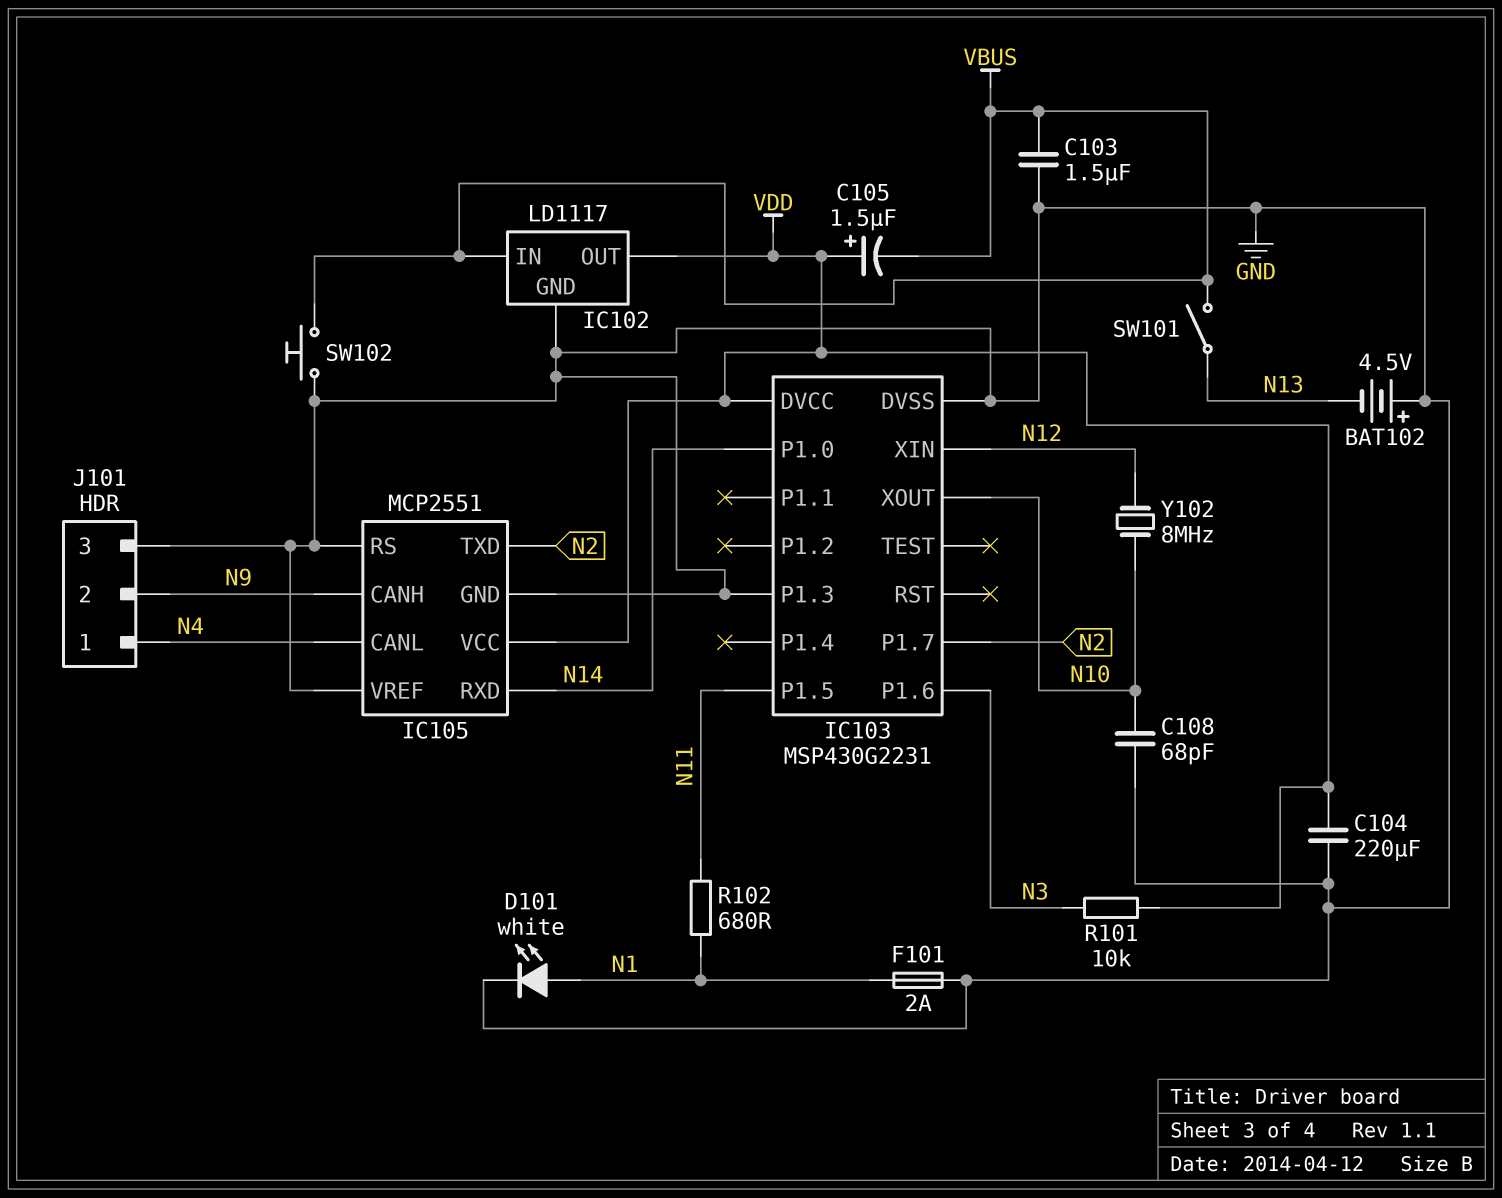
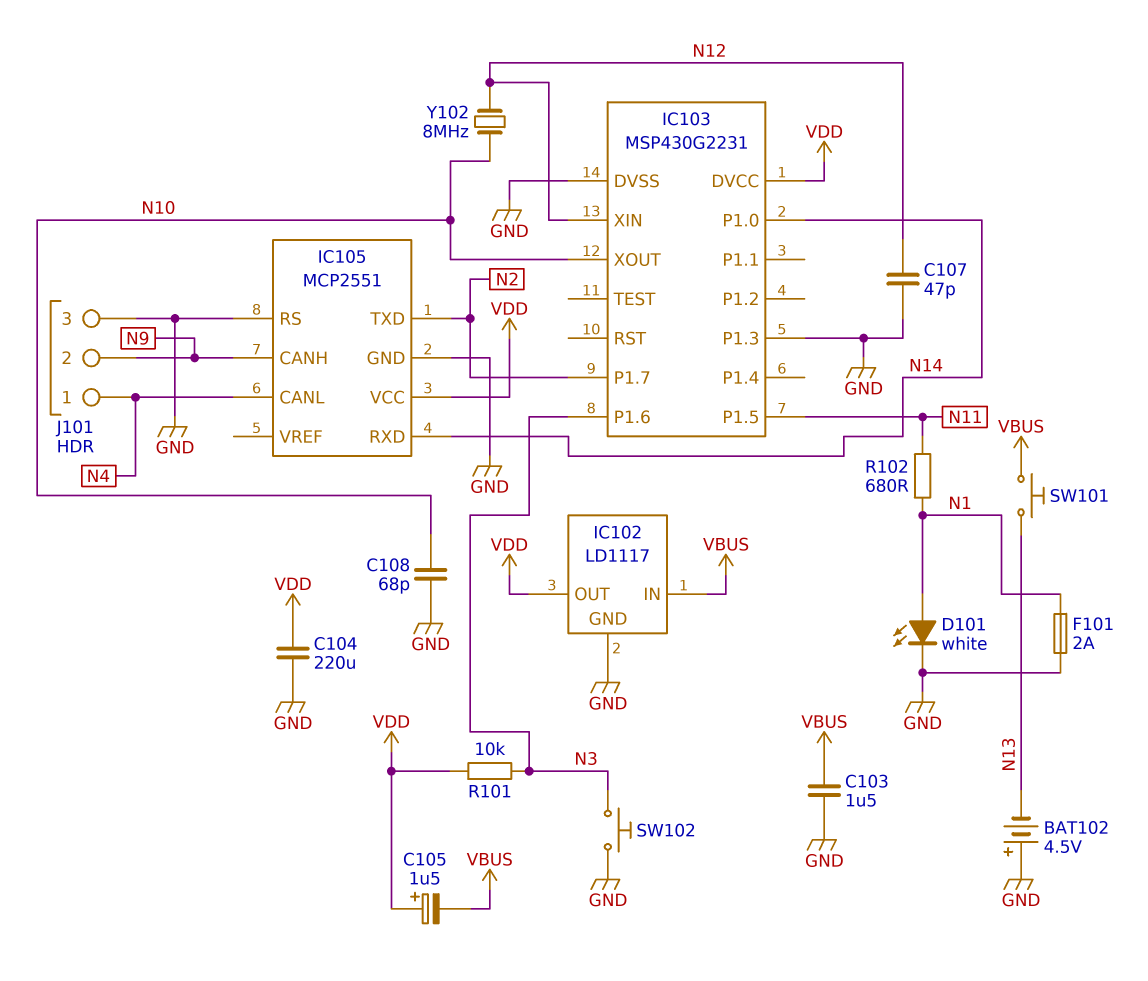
C107: none -> 47pF (GND, N12)
IC105 pin VREF: GND -> none
SW101: switch (N13, VBUS) -> button (N13, VBUS)
SW102: button (GND, VBUS) -> button (GND, N3)

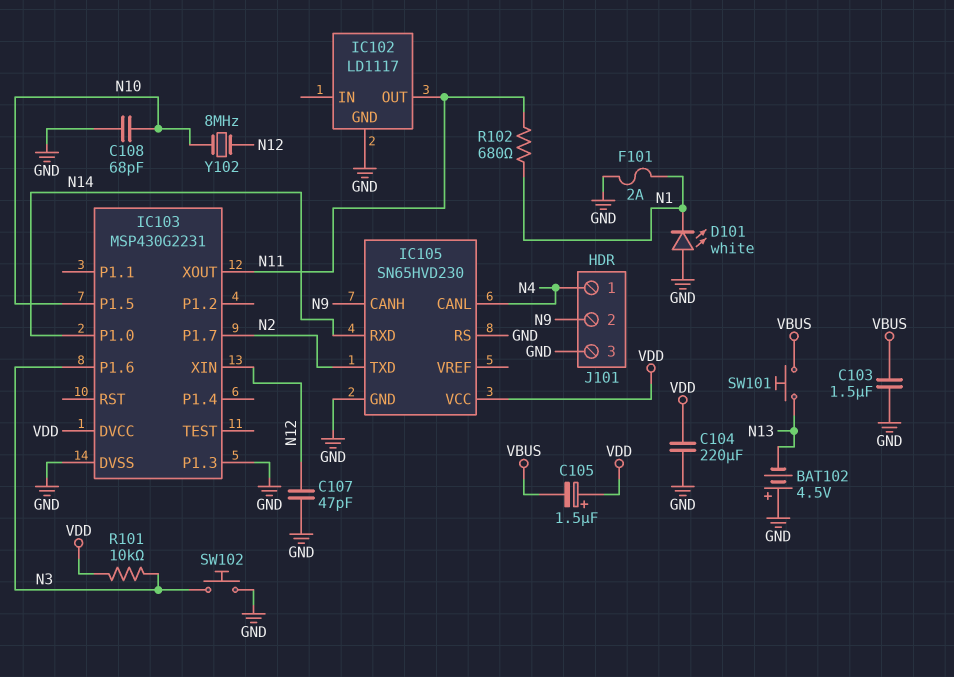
D101: LED white (A N1, K GND) -> LED white (A GND, K N1)
IC102 pin IN: VBUS -> none
IC102 pin OUT: VDD -> N11
IC103 pin P1.5: N11 -> N10
IC103 pin XOUT: N10 -> N11
IC105: MCP2551 -> SN65HVD230

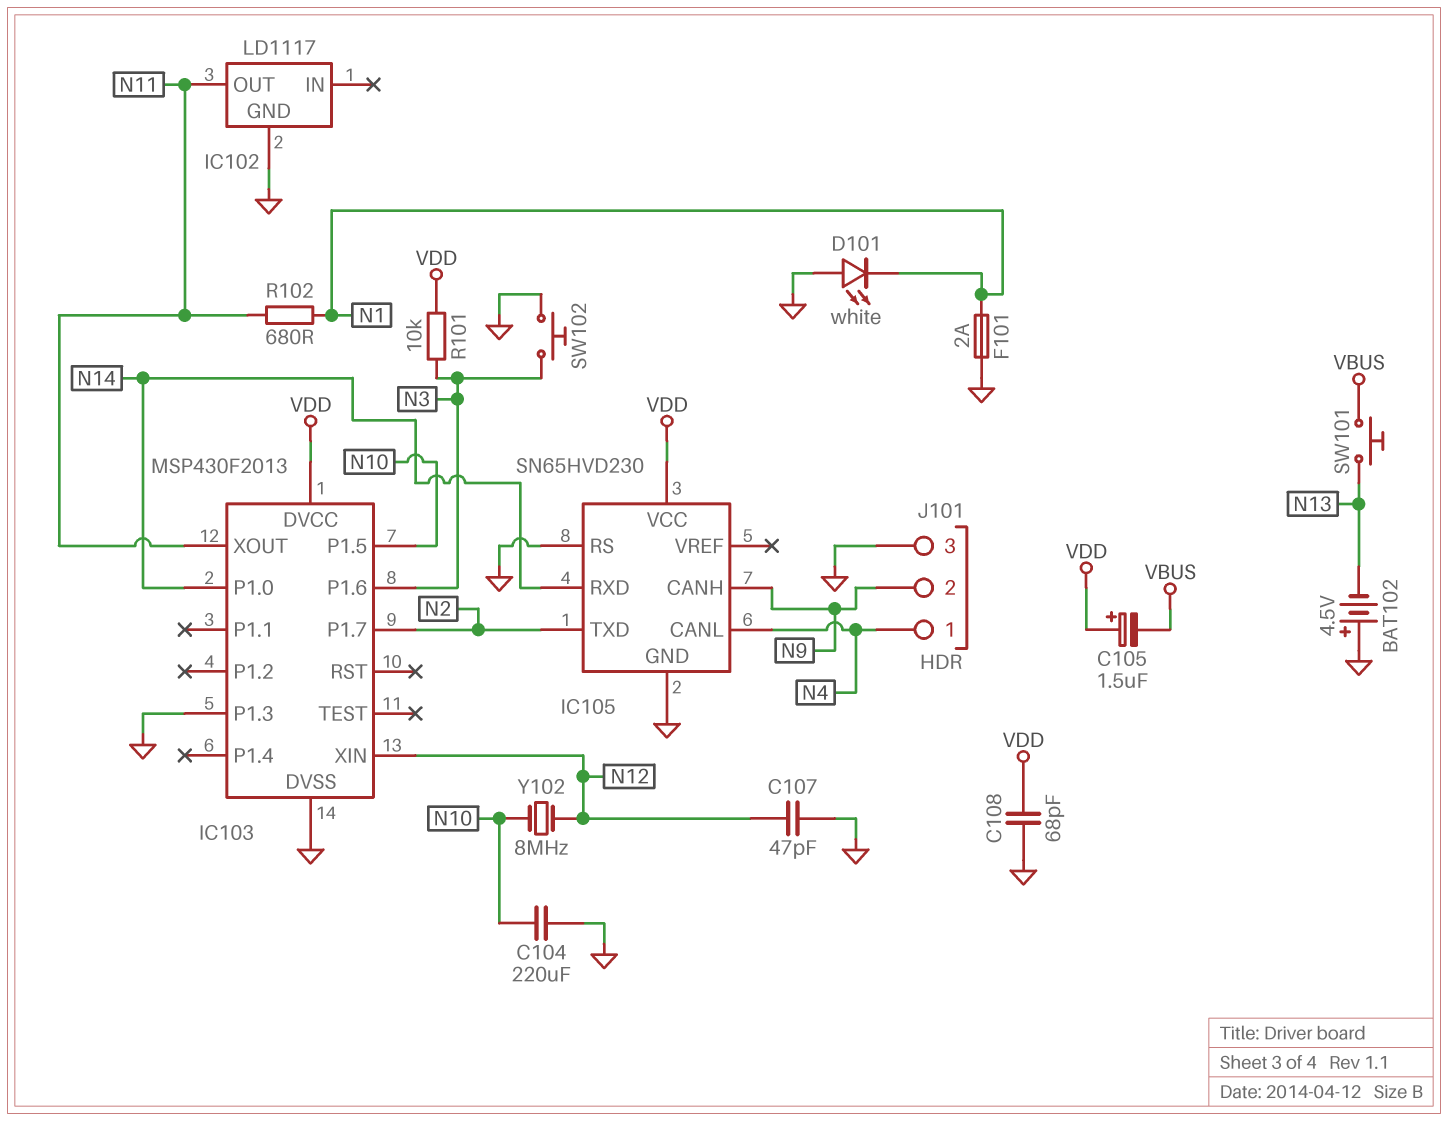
C103: 1.5uF (GND, VBUS) -> none
C104: 220uF (GND, VDD) -> 220uF (GND, N10)
C108: 68pF (GND, N10) -> 68pF (GND, VDD)
IC103: MSP430G2231 -> MSP430F2013

